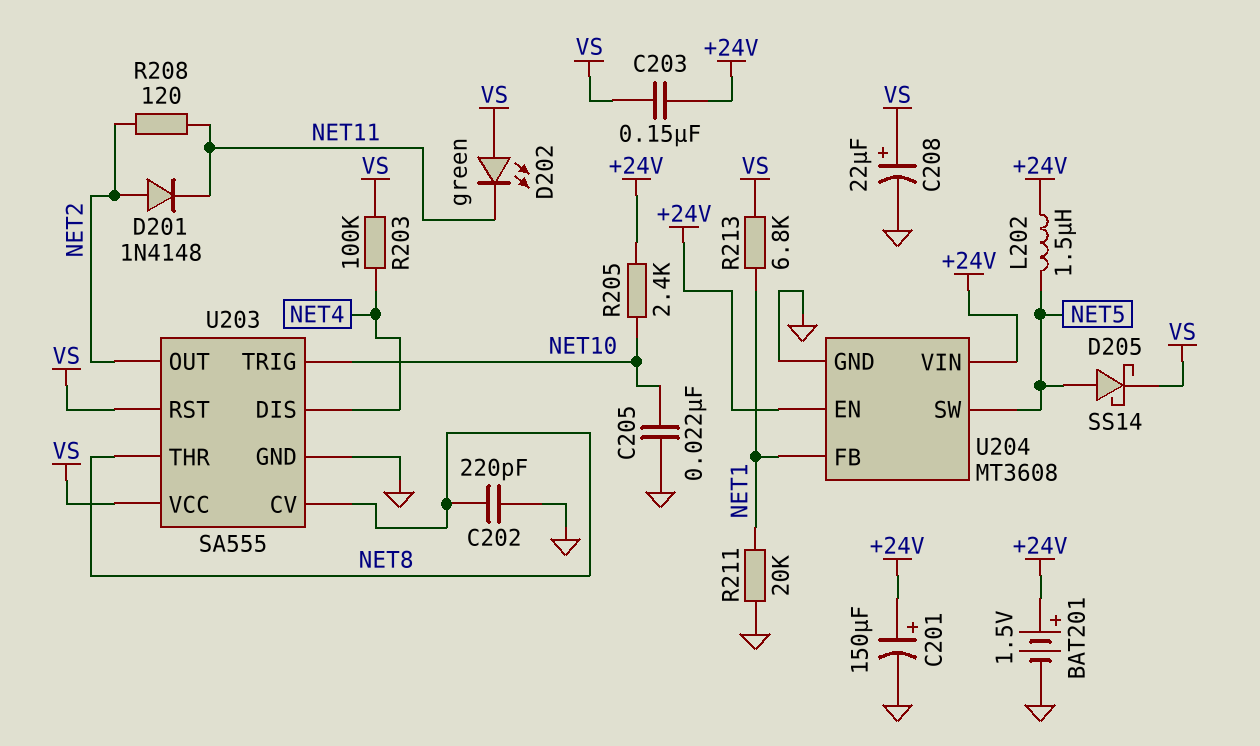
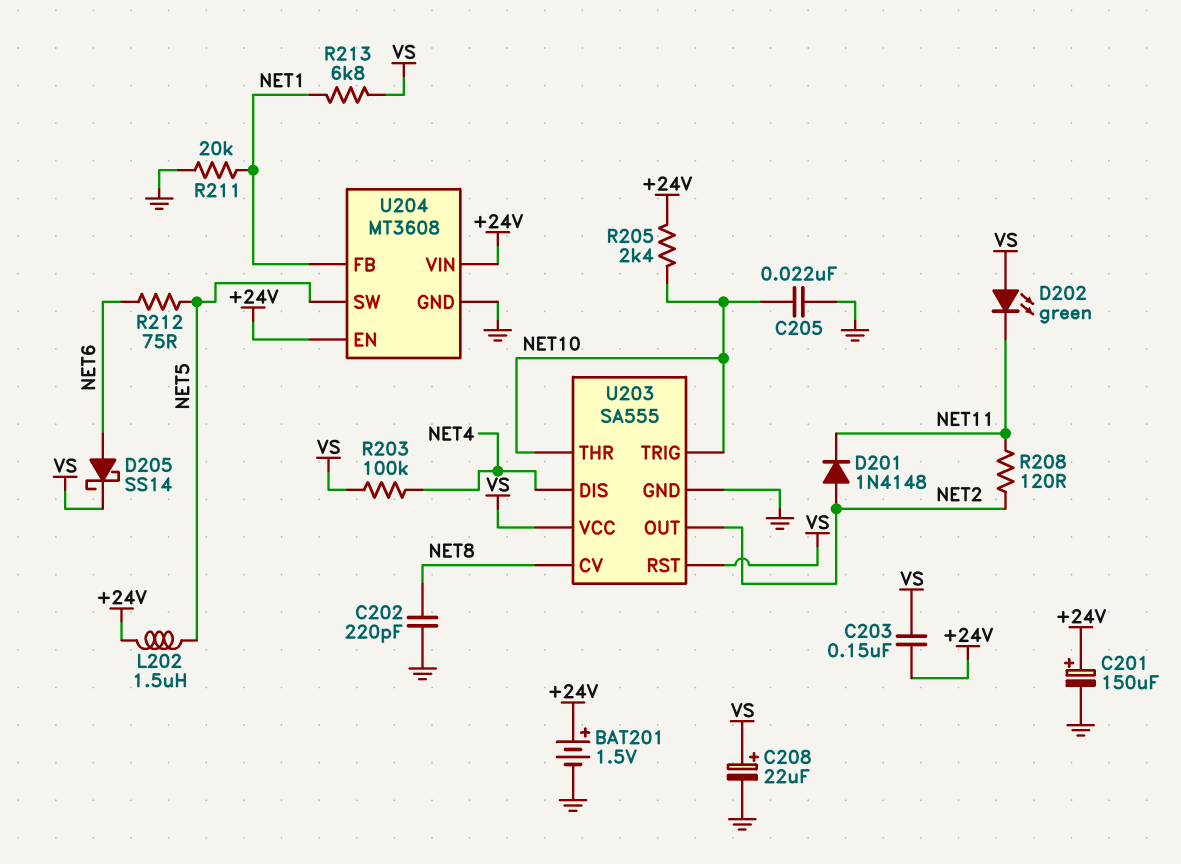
D205: schottky SS14 (A NET5, K VS) -> schottky SS14 (A NET6, K VS)
R212: none -> 75 (NET5, NET6)
U203 pin THR: NET8 -> NET10

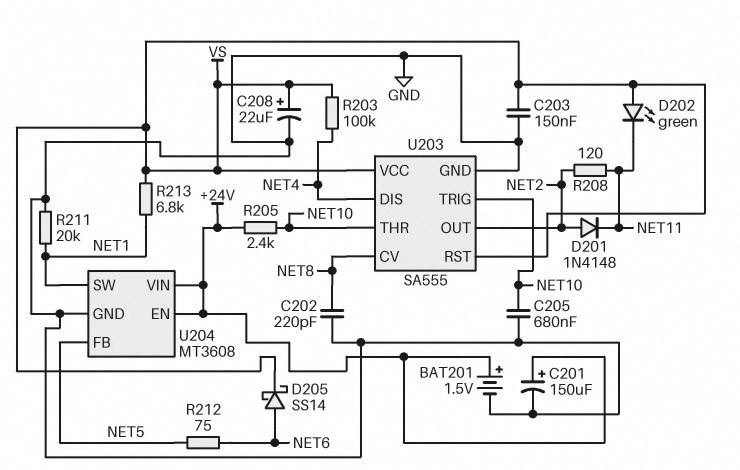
C203: 150nF (+24V, VS) -> 150nF (GND, VS)
C205: 22nF (GND, NET10) -> 680nF (GND, NET10)
L202: 1.5uH (+24V, NET5) -> none
U204 pin FB: NET1 -> NET5
U204 pin SW: NET5 -> NET1

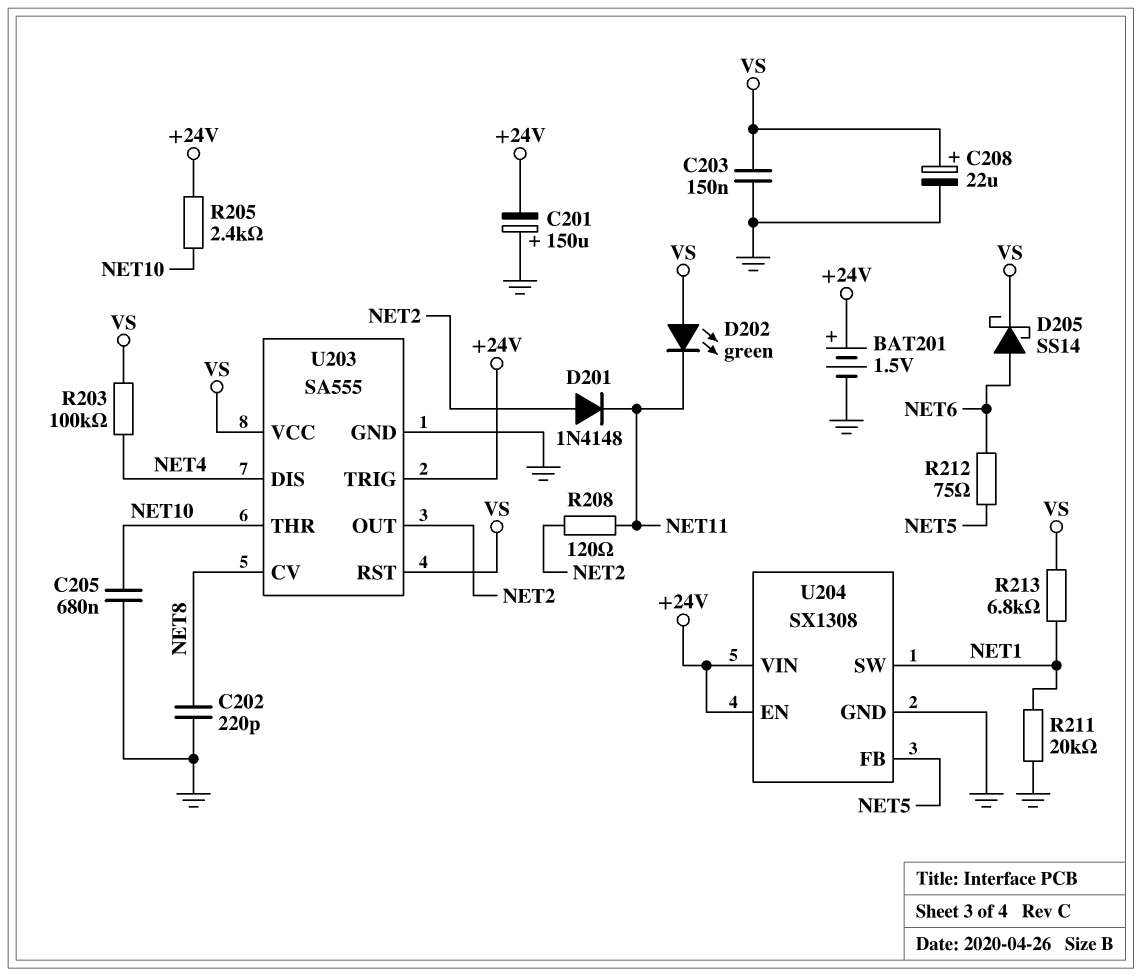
C201: 150uF (plus +24V, minus GND) -> 150uF (plus GND, minus +24V)
U203 pin TRIG: NET10 -> +24V
U204: MT3608 -> SX1308

